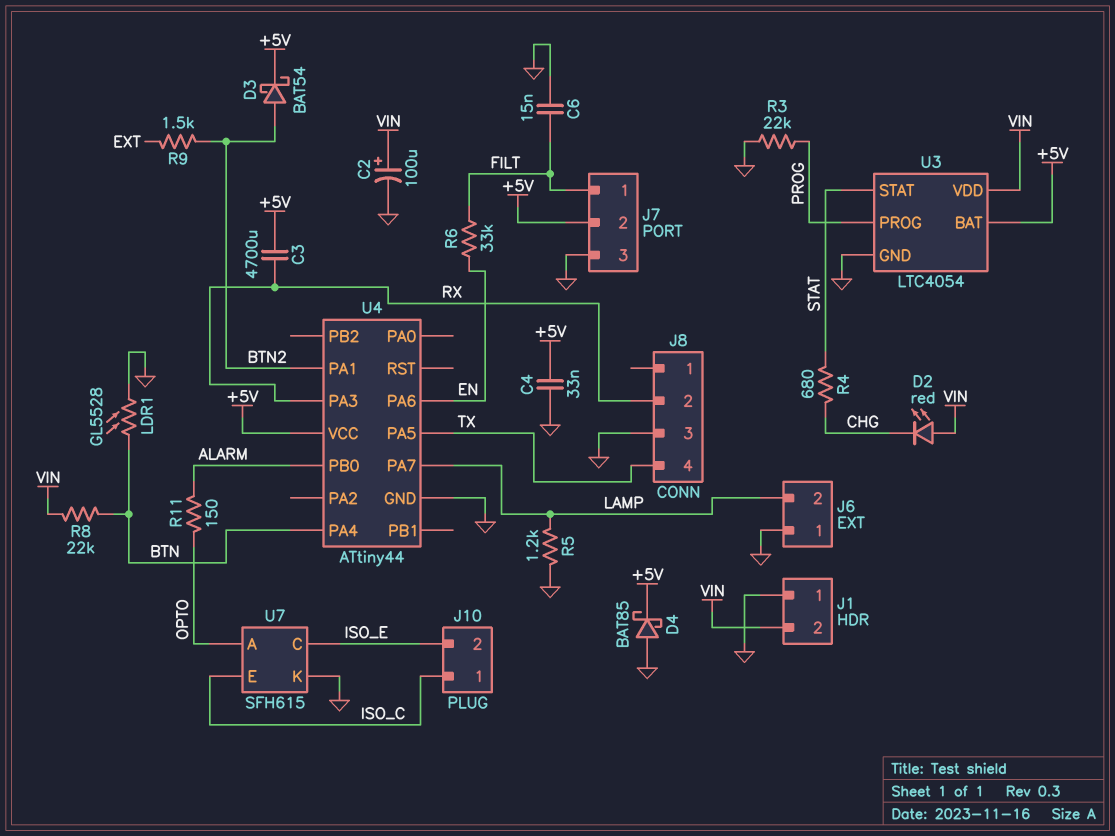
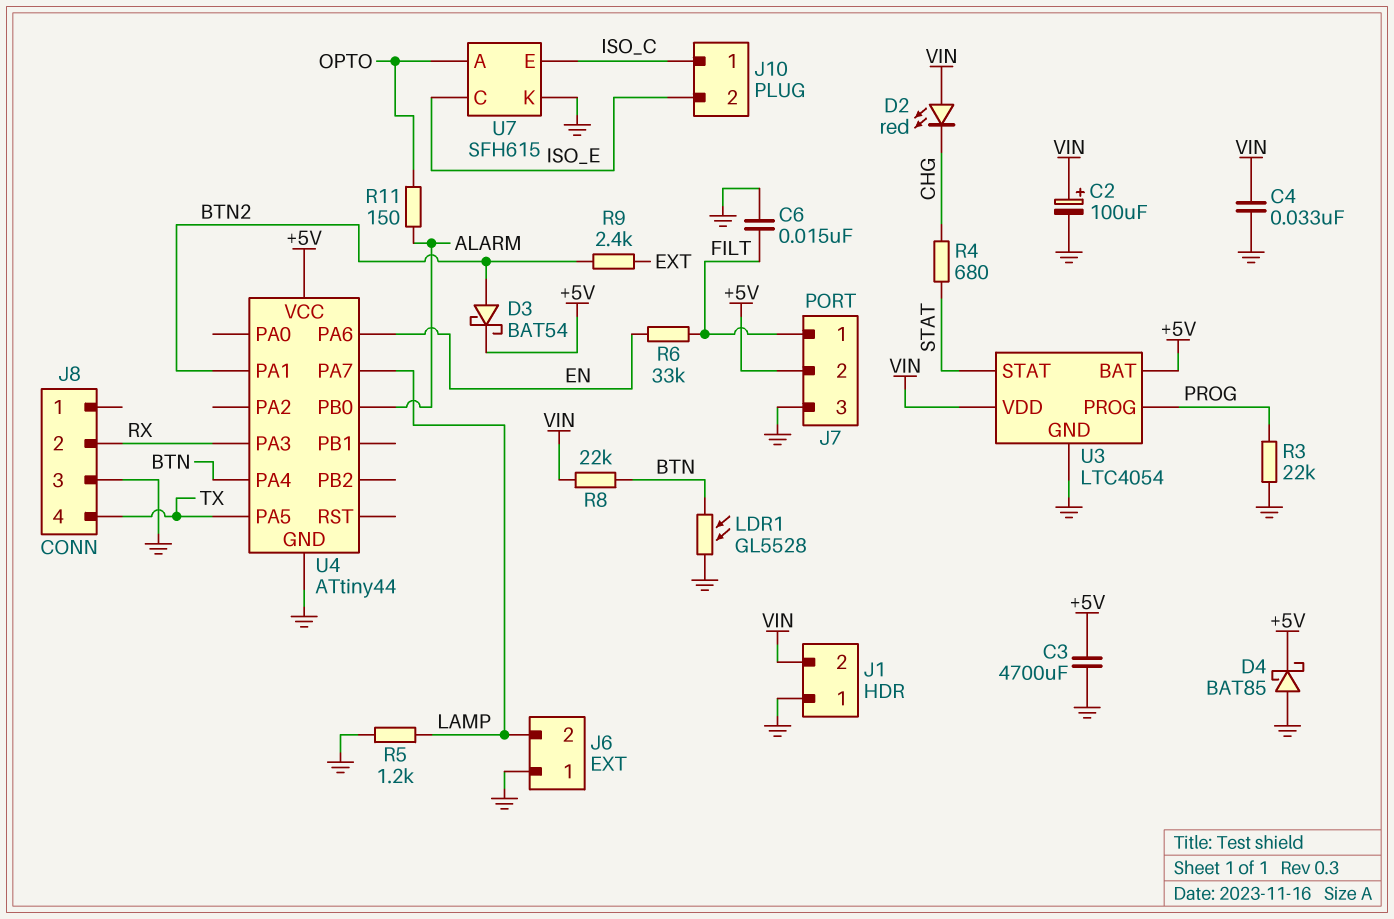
C3: 4700uF (+5V, RX) -> 4700uF (+5V, GND)
C4: 33nF (+5V, GND) -> 33nF (GND, VIN)
R9: 1.5k (BTN2, EXT) -> 2.4k (BTN2, EXT)

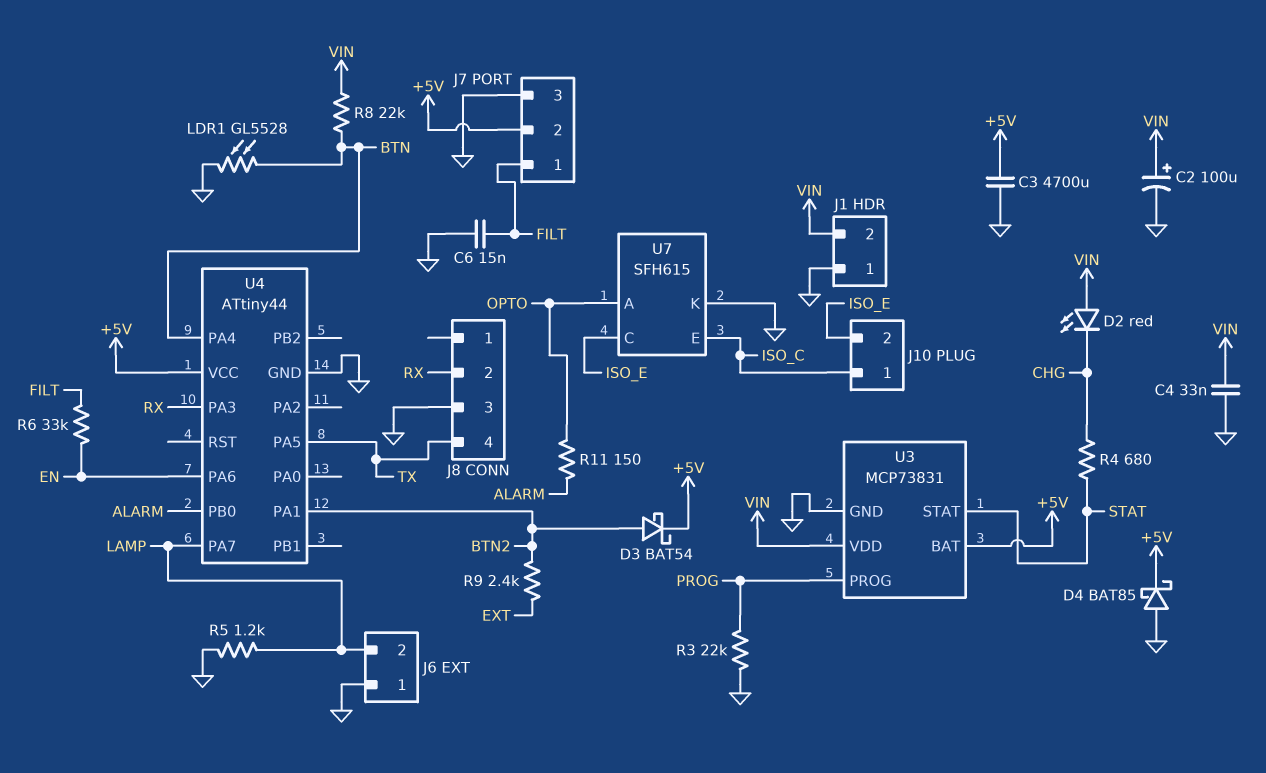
U3: LTC4054 -> MCP73831

